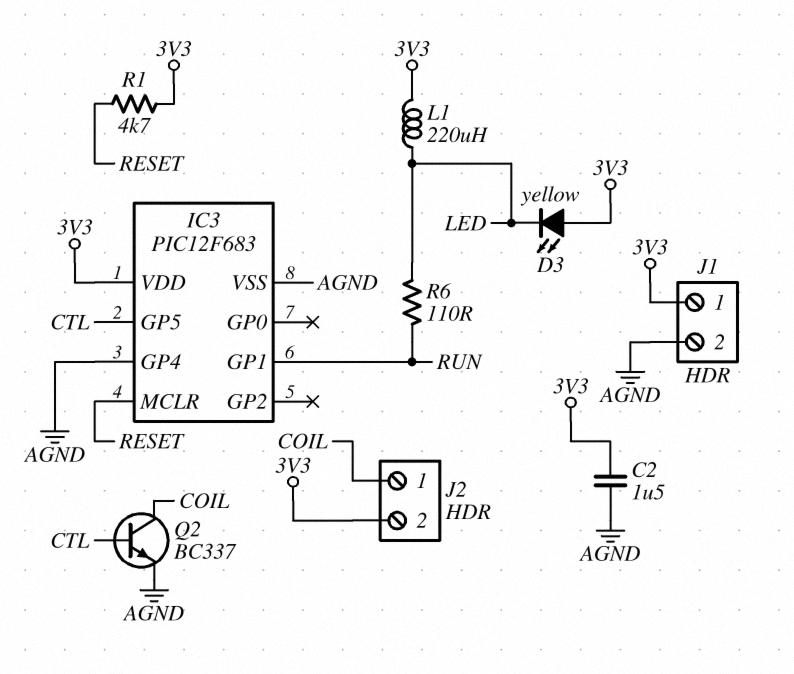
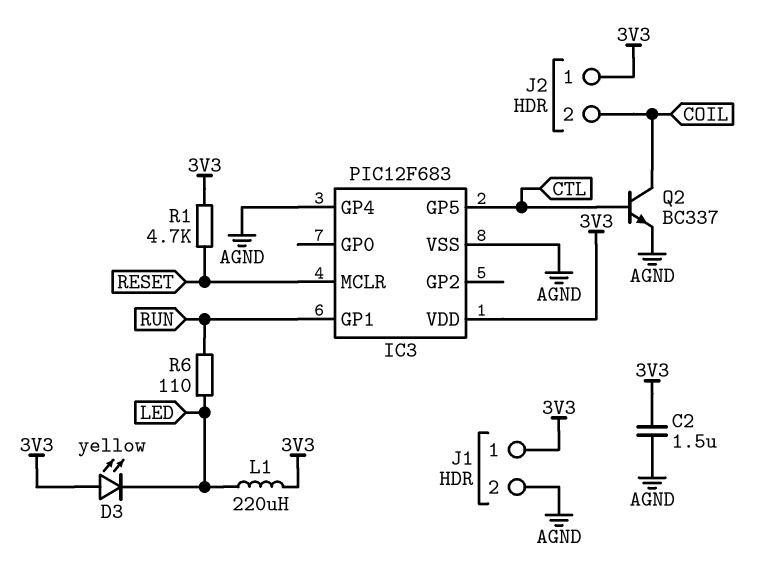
J2 pin 1: COIL -> 3V3
J2 pin 2: 3V3 -> COIL

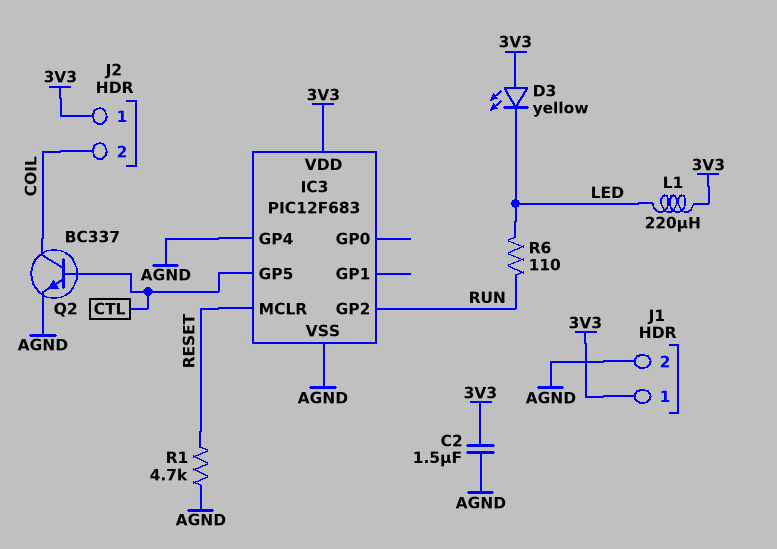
IC3 pin GP1: RUN -> none
IC3 pin GP2: none -> RUN
R1: 4.7k (3V3, RESET) -> 4.7k (AGND, RESET)

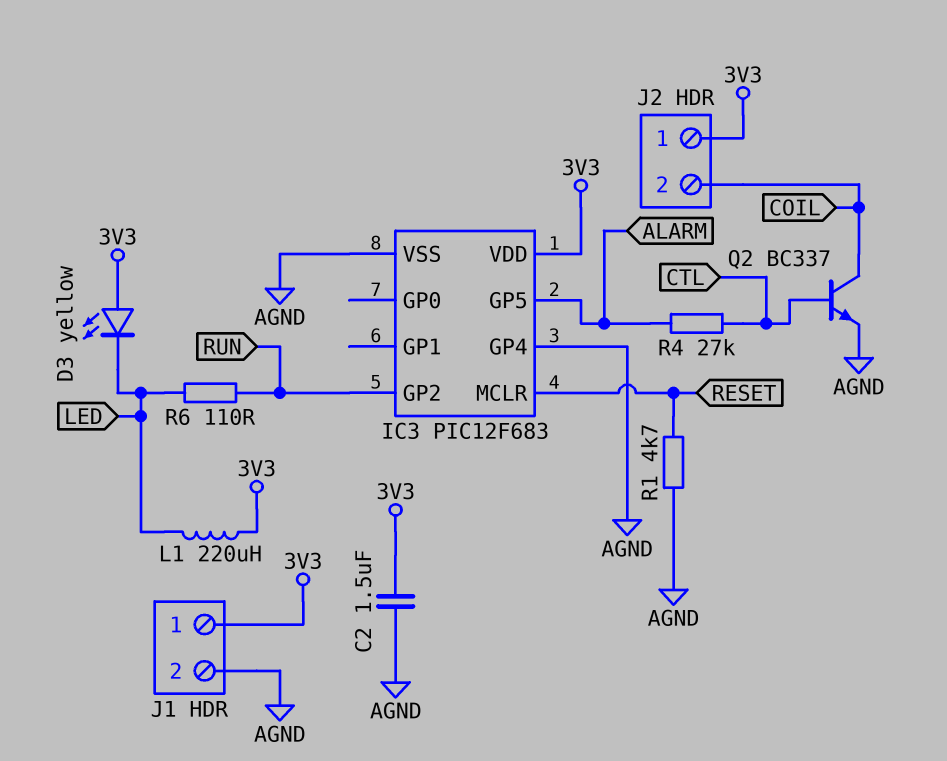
IC3 pin GP5: CTL -> ALARM
R4: none -> 27k (ALARM, CTL)

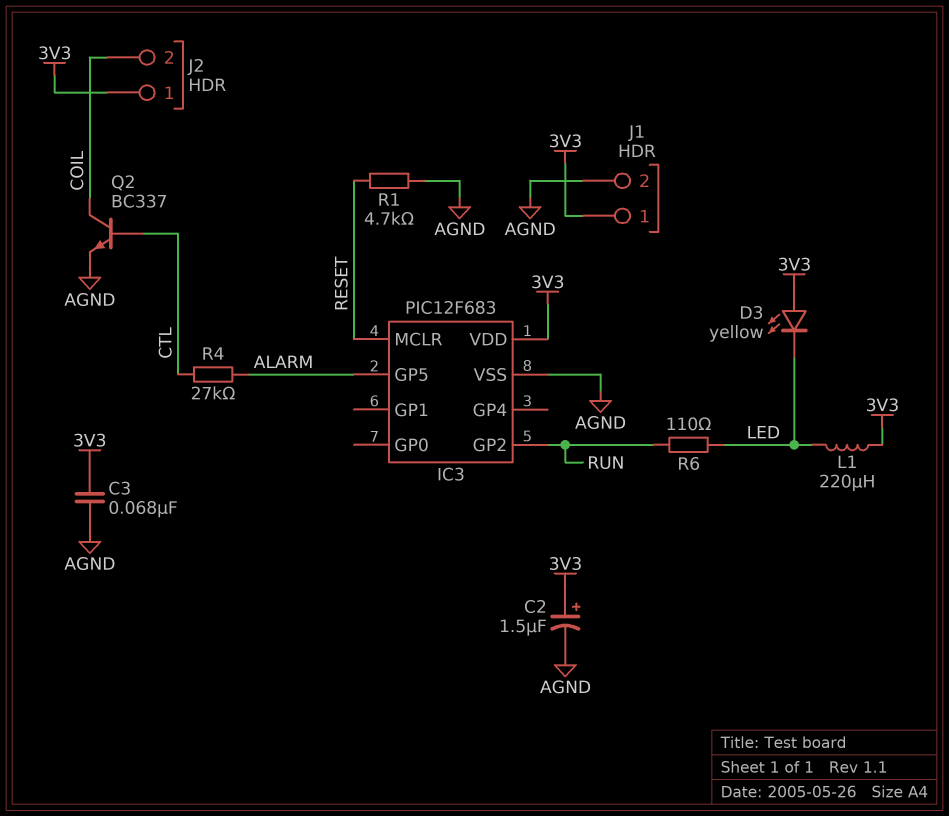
C2: 1.5uF (3V3, AGND) -> 1.5uF (plus 3V3, minus AGND)
C3: none -> 68nF (3V3, AGND)
IC3 pin GP4: AGND -> none

